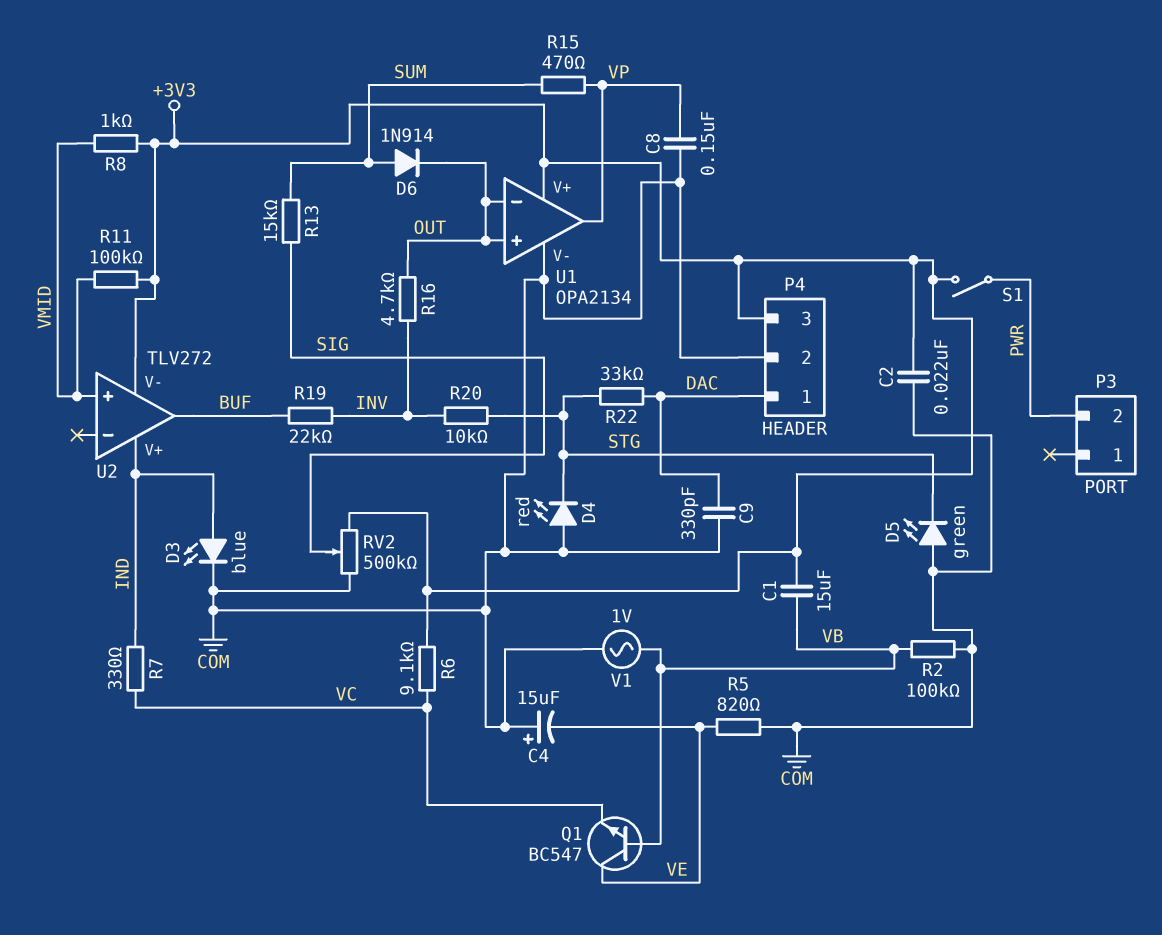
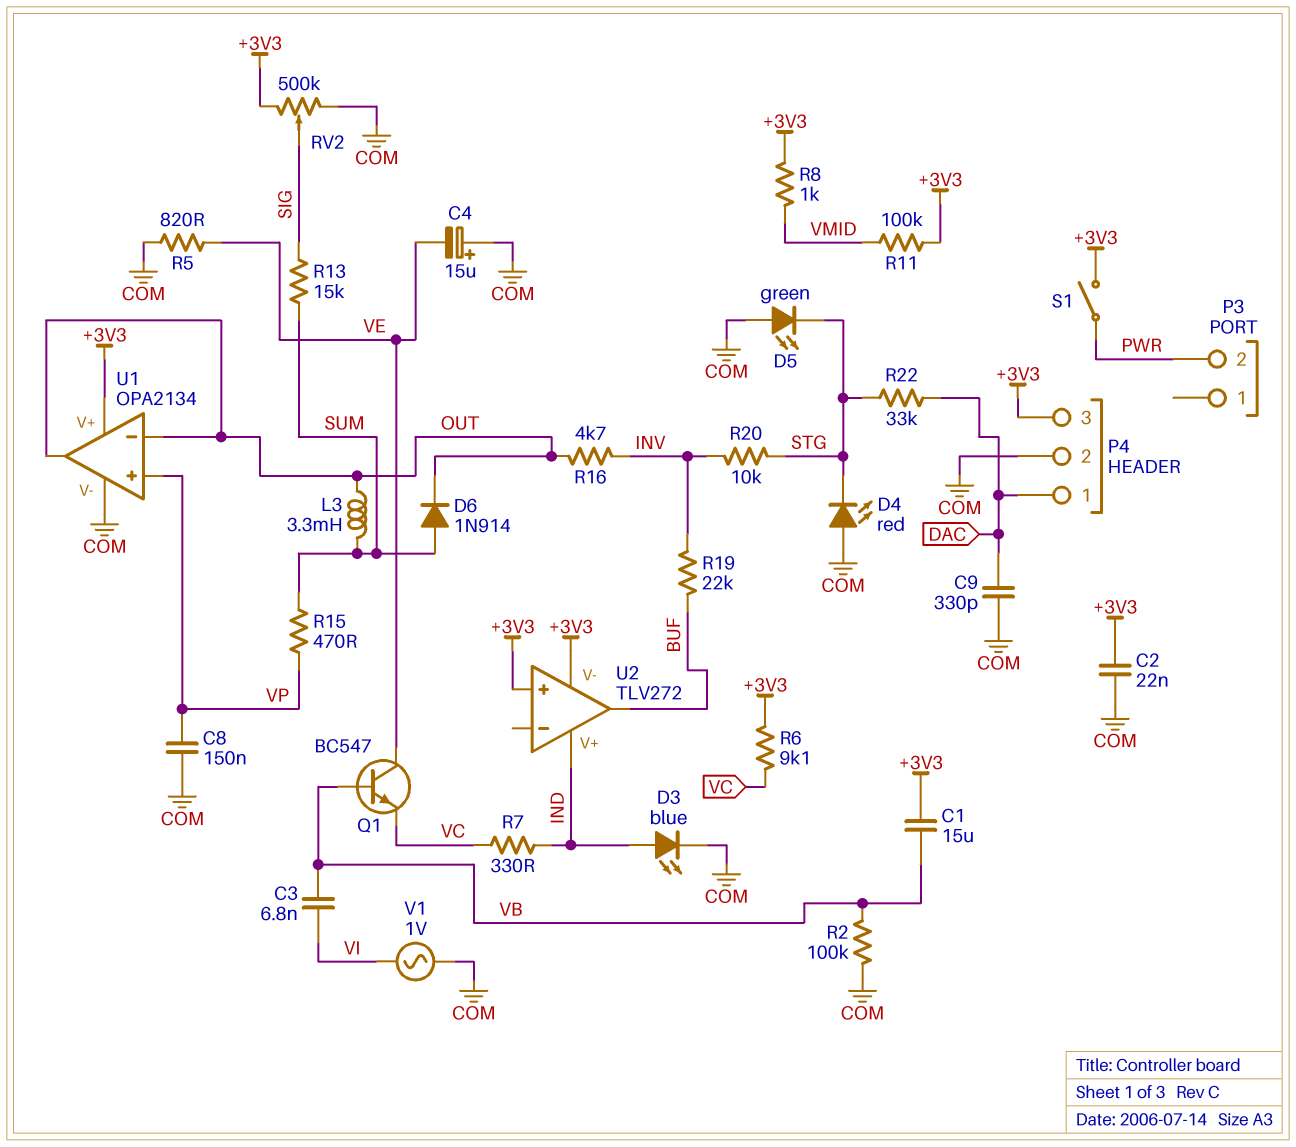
C3: none -> 6.8nF (VB, VI)
L3: none -> 3.3mH (OUT, SUM)
U1 pin in+: OUT -> VP
U1 pin out: VP -> OUT
U2 pin in+: VMID -> +3V3
V1: AC 1V (COM, VB) -> AC 1V (COM, VI)

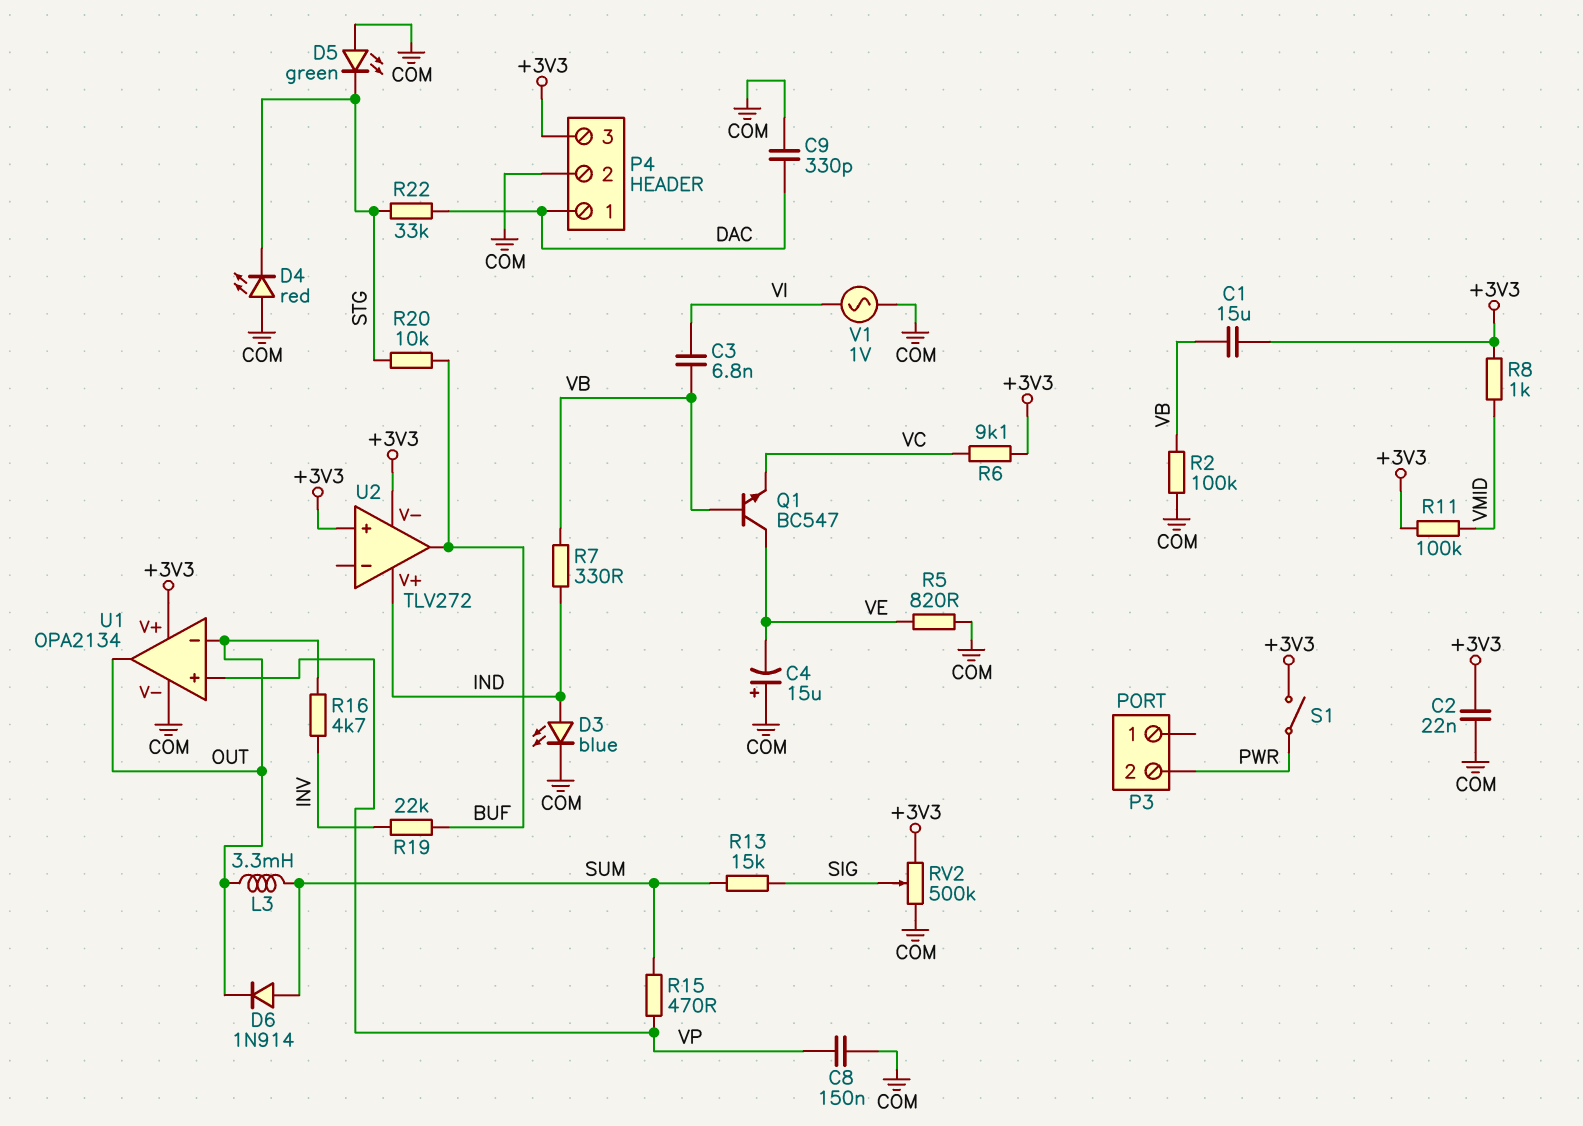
R7: 330 (IND, VC) -> 330 (IND, VB)
R20: 10k (INV, STG) -> 10k (BUF, STG)

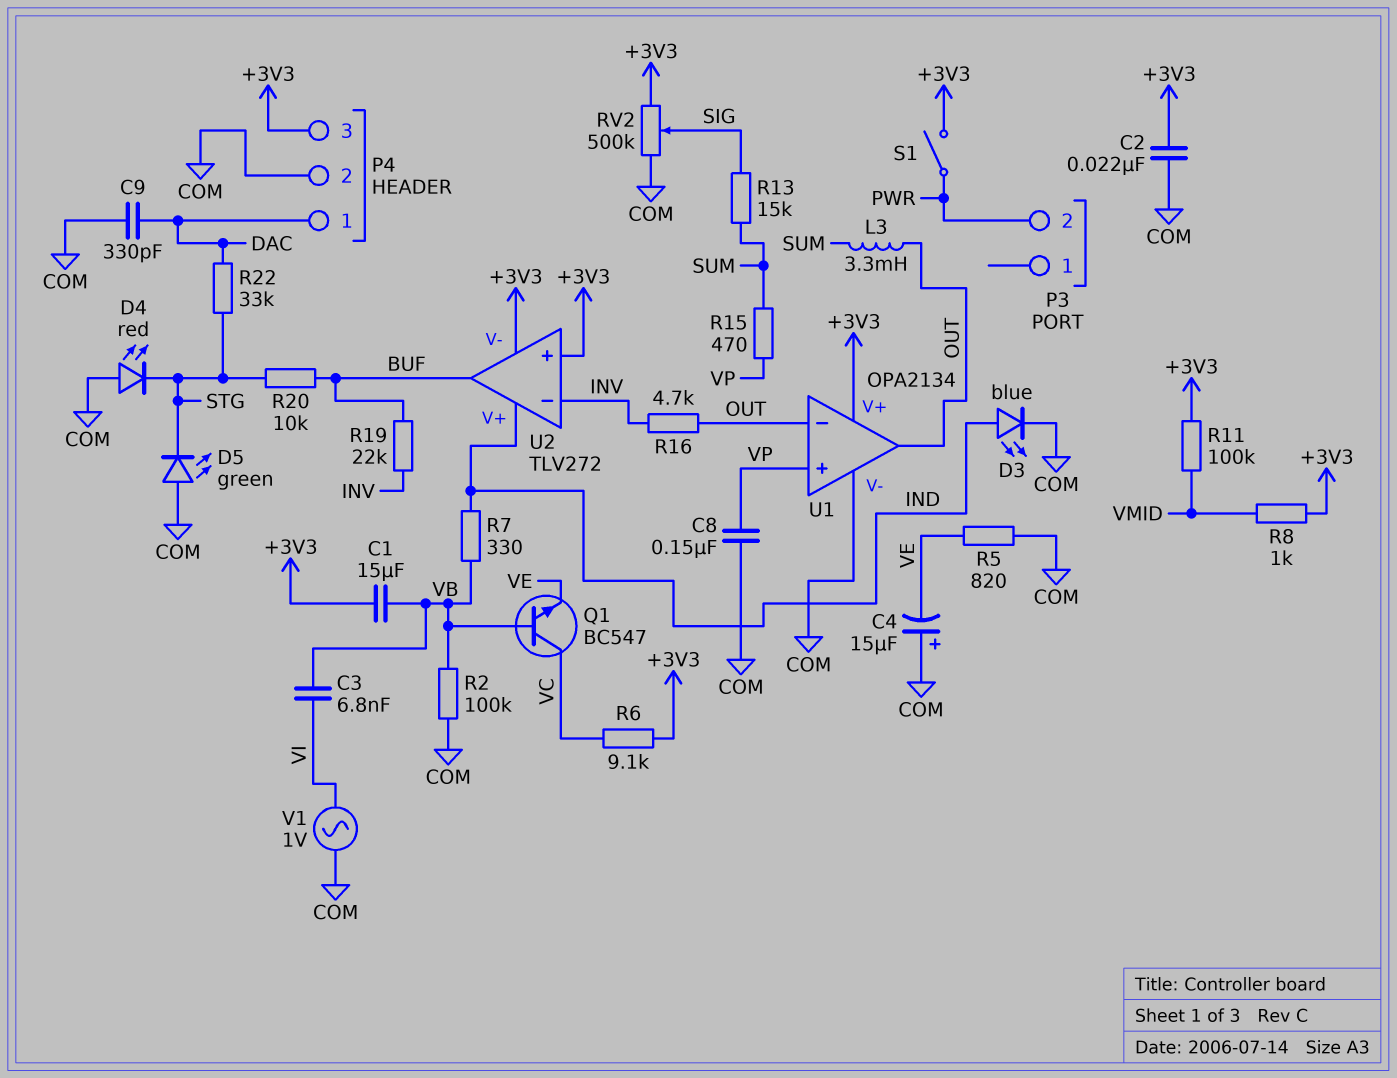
D6: diode 1N914 (A SUM, K OUT) -> none
Q1: NPN BC547 (B VB, C VE, E VC) -> NPN BC547 (B VB, C VC, E VE)
U2 pin in-: none -> INV

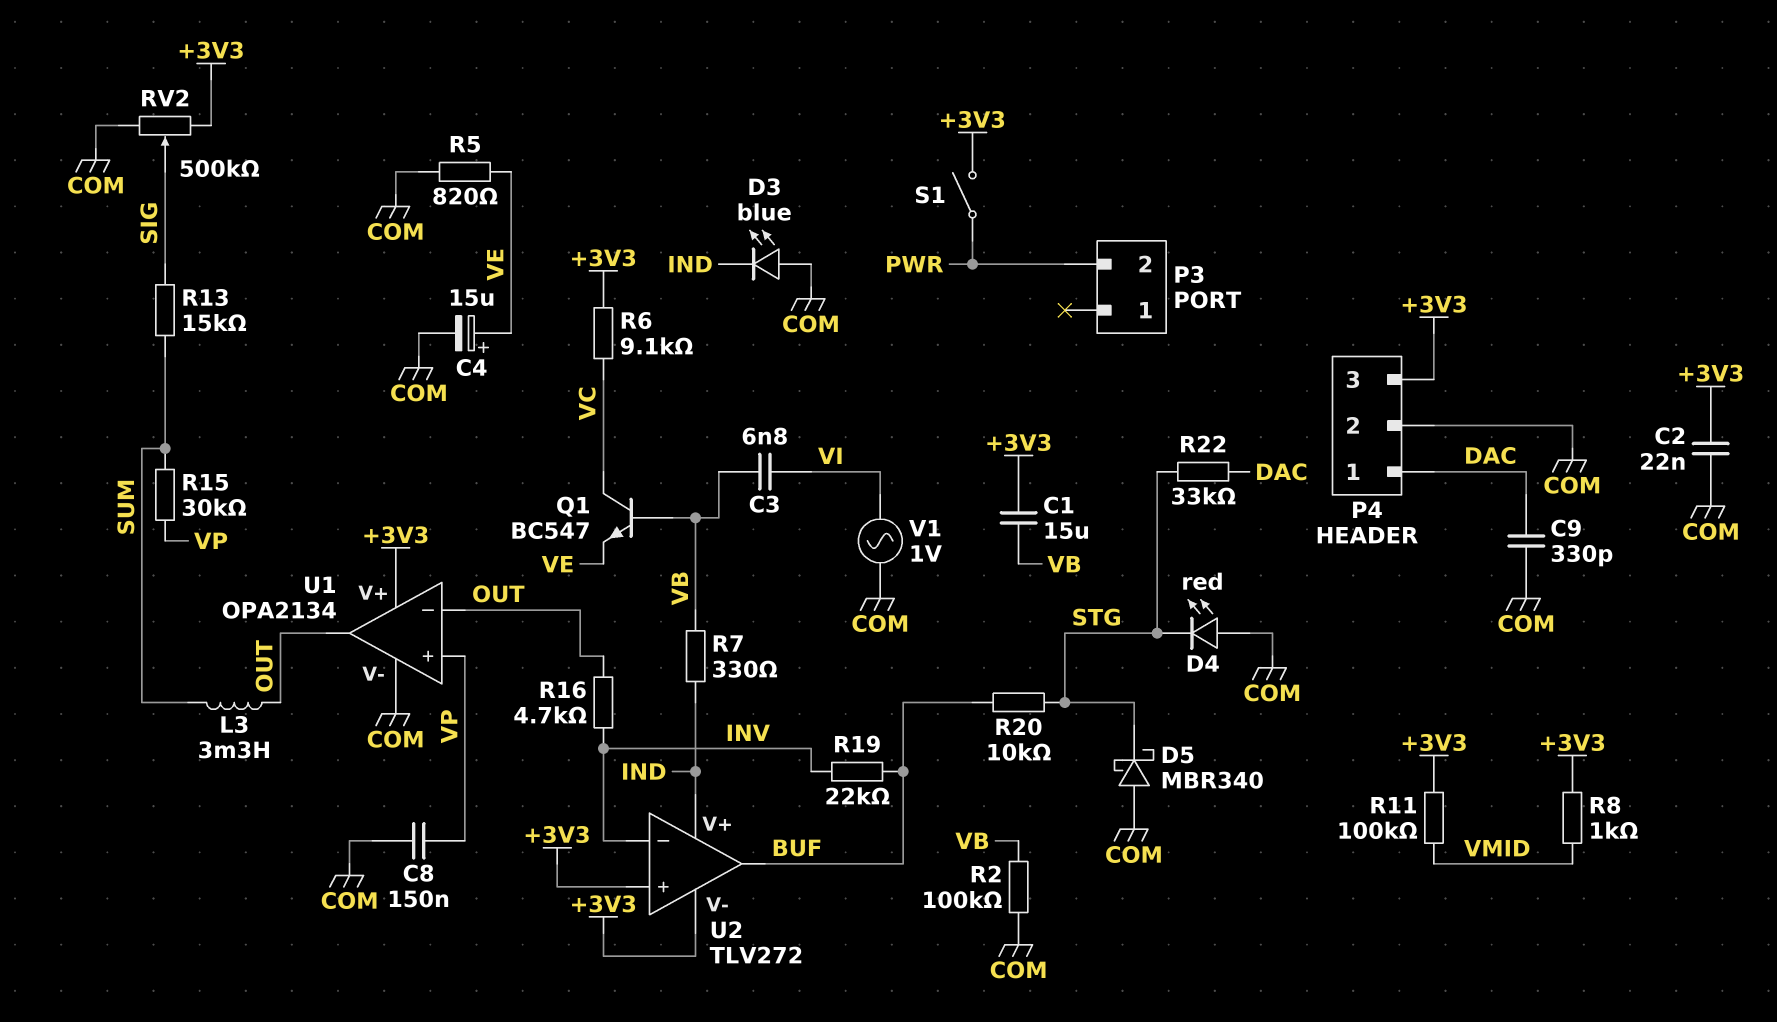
C4: 15uF (plus COM, minus VE) -> 15uF (plus VE, minus COM)
D3: LED blue (A IND, K COM) -> LED blue (A COM, K IND)
D5: LED green (A COM, K STG) -> schottky MBR340 (A COM, K STG)
R15: 470 (SUM, VP) -> 30k (SUM, VP)

